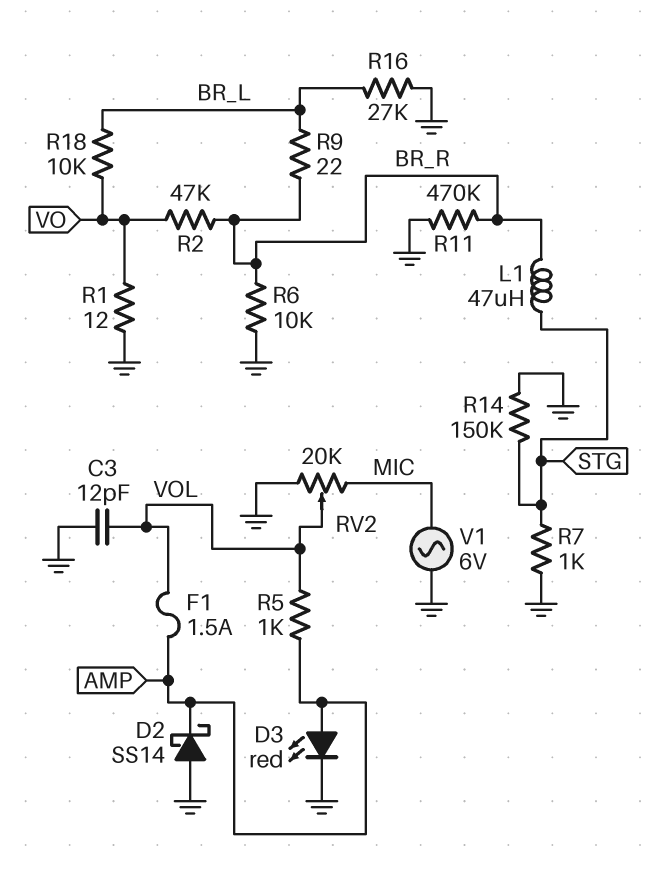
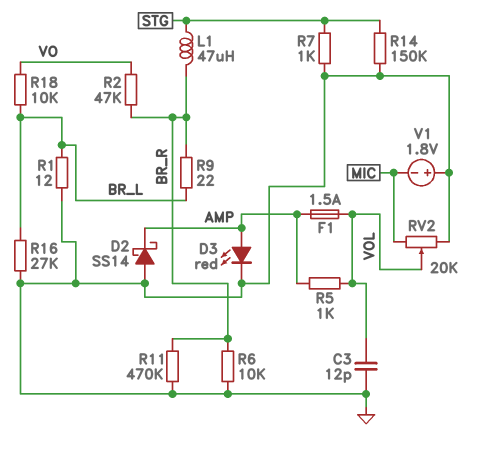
R1: 12 (GND, VO) -> 12 (BR_L, GND)
V1: AC 6V (GND, MIC) -> 1.8V (plus GND, minus MIC)

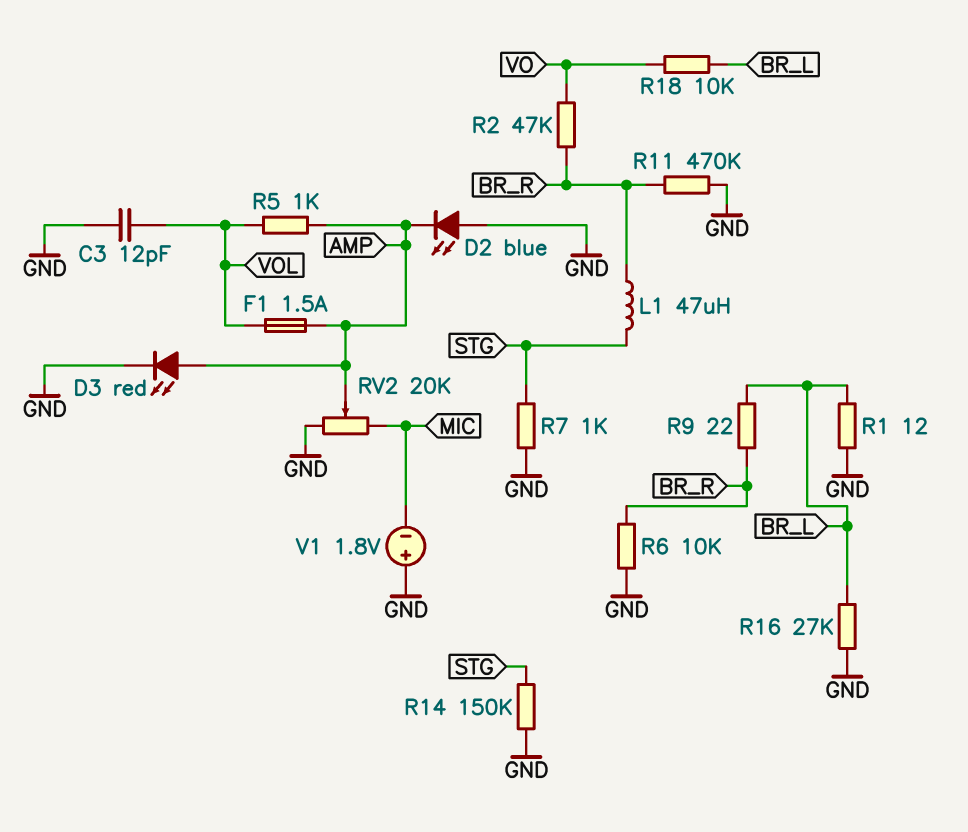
D2: schottky SS14 (A GND, K AMP) -> LED blue (A GND, K AMP)
RV2: 20k (GND, MIC, wiper VOL) -> 20k (GND, MIC, wiper AMP)

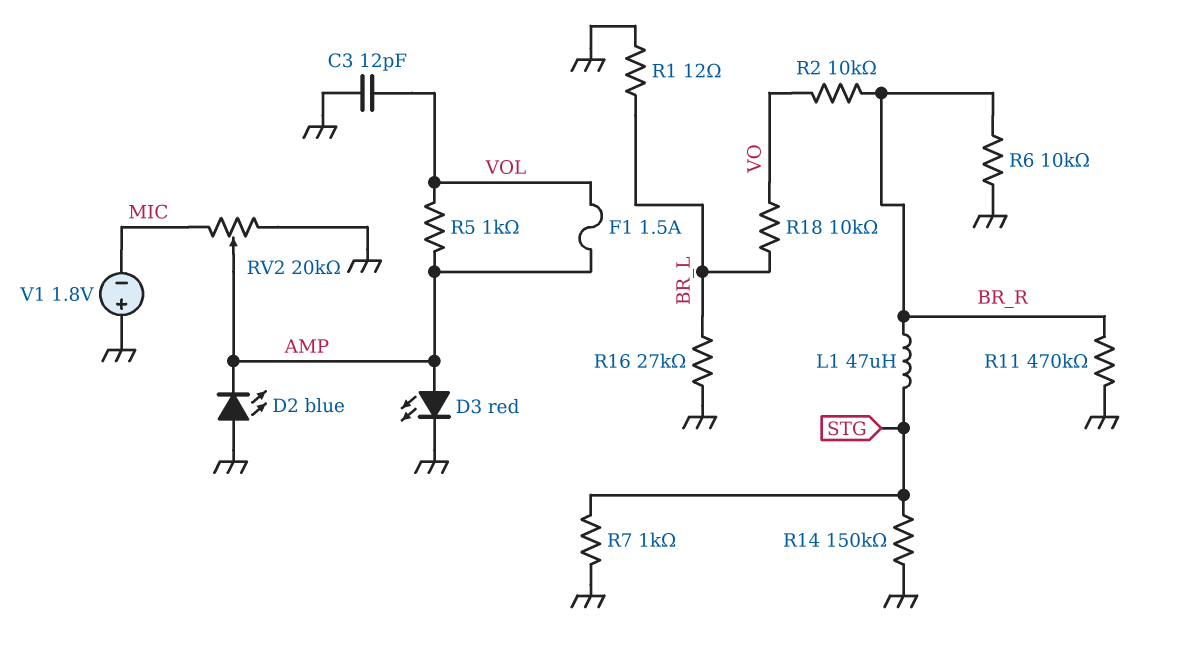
R2: 47k (BR_R, VO) -> 10k (BR_R, VO)
R9: 22 (BR_L, BR_R) -> none

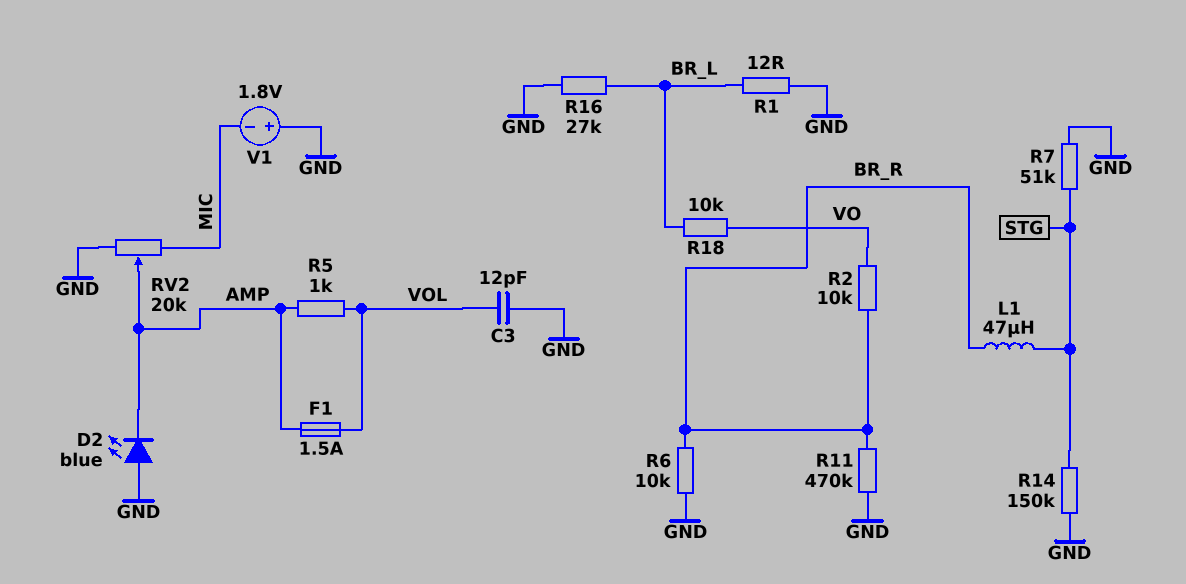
D3: LED red (A AMP, K GND) -> none
R7: 1k (GND, STG) -> 51k (GND, STG)

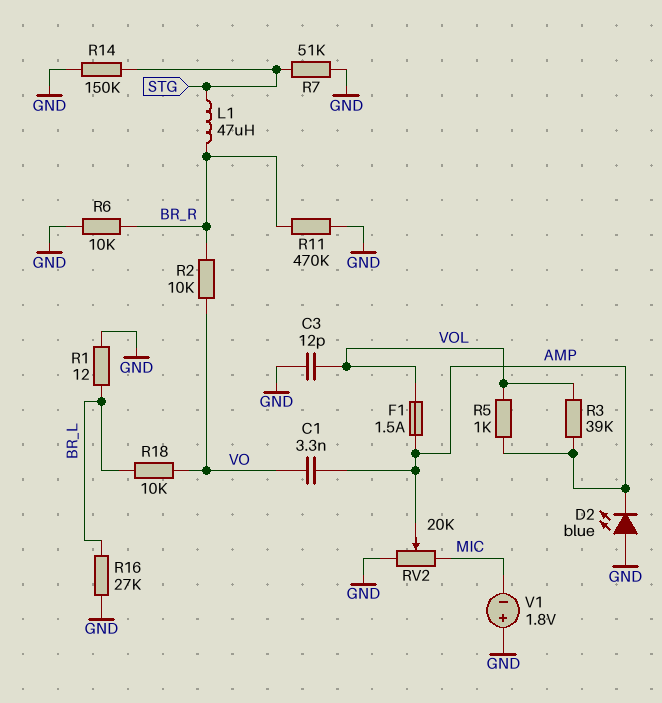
C1: none -> 3.3nF (AMP, VO)
R3: none -> 39k (AMP, VOL)

